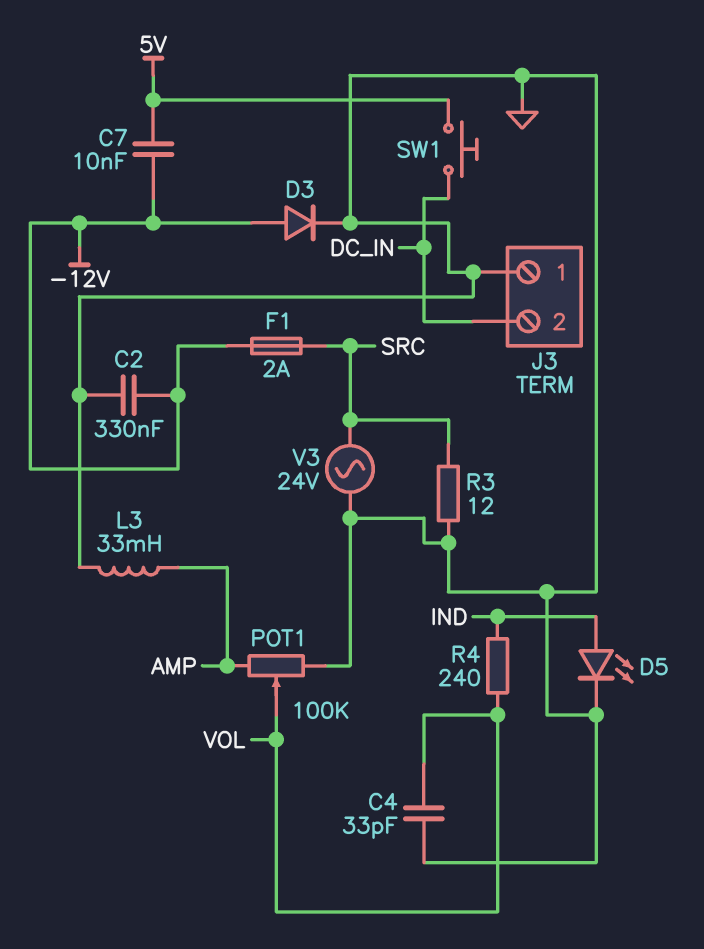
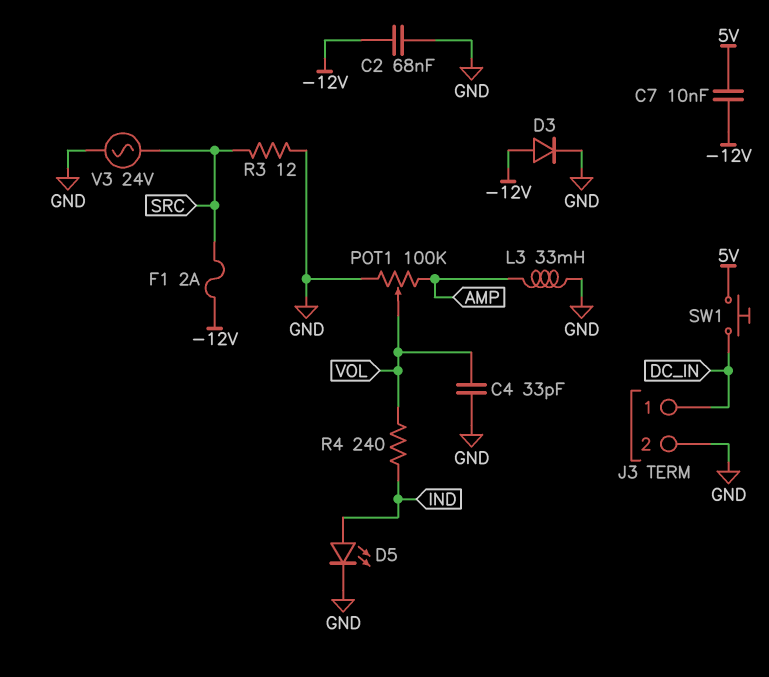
C2: 330nF (-12V, GND) -> 68nF (-12V, GND)
J3 pin 1: GND -> DC_IN
J3 pin 2: DC_IN -> GND

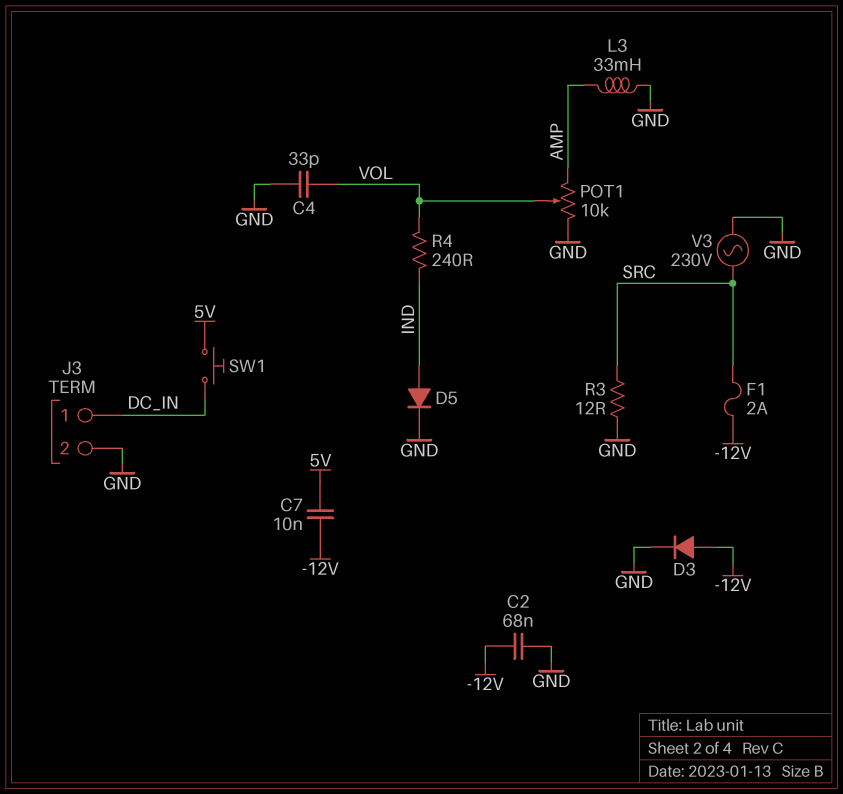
D5: LED (A IND, K GND) -> diode (A IND, K GND)
POT1: 100k (AMP, GND, wiper VOL) -> 10k (AMP, GND, wiper VOL)
V3: AC 24V (GND, SRC) -> AC 230V (GND, SRC)

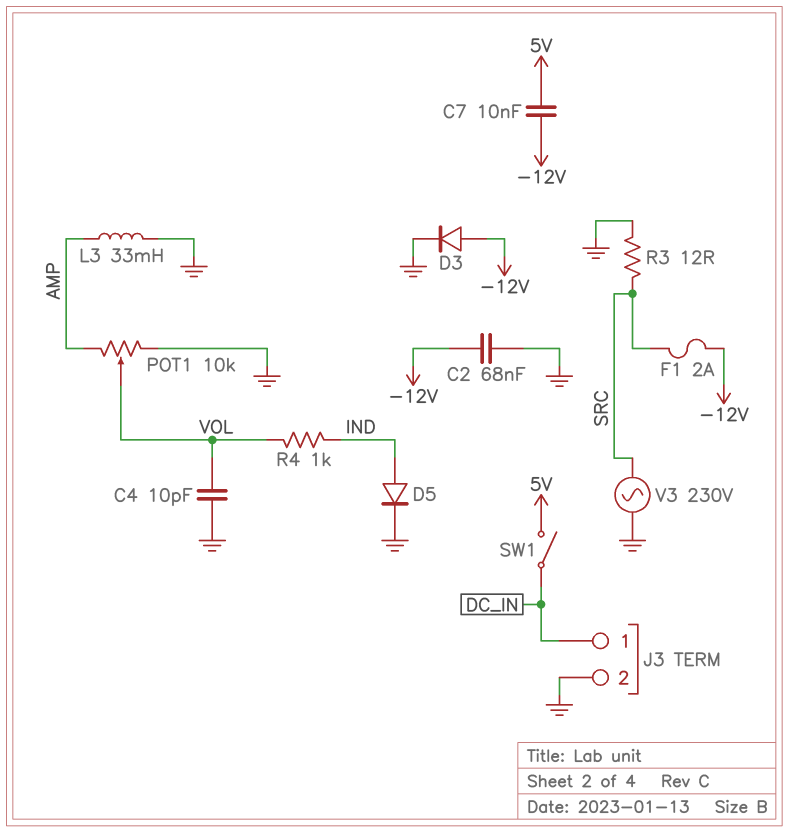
C4: 33pF (GND, VOL) -> 10pF (GND, VOL)
R4: 240 (IND, VOL) -> 1k (IND, VOL)
SW1: button (5V, DC_IN) -> switch (5V, DC_IN)

